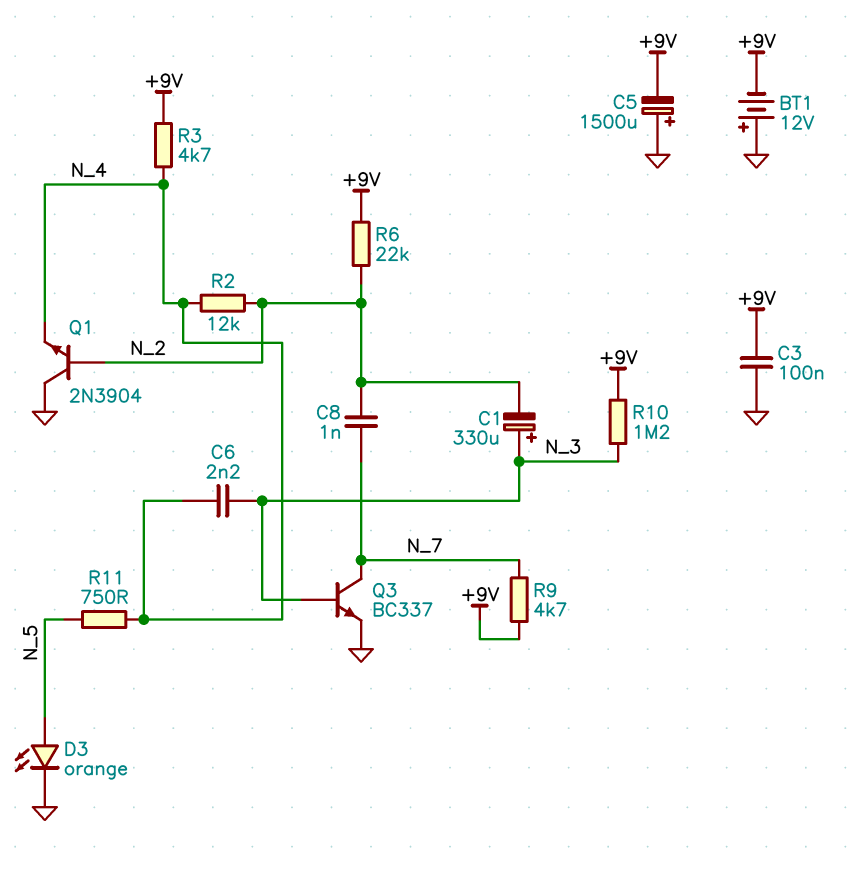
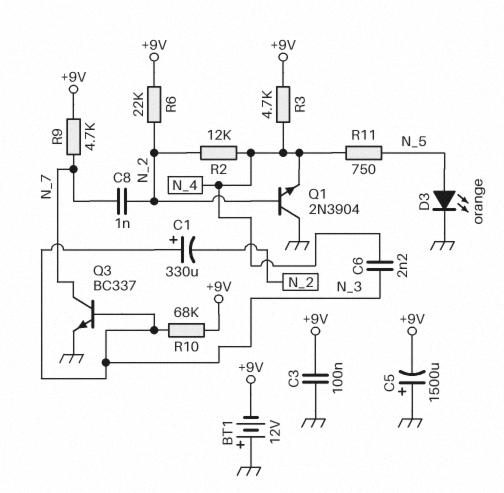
R10: 1.2M (+9V, N_3) -> 68k (+9V, N_3)

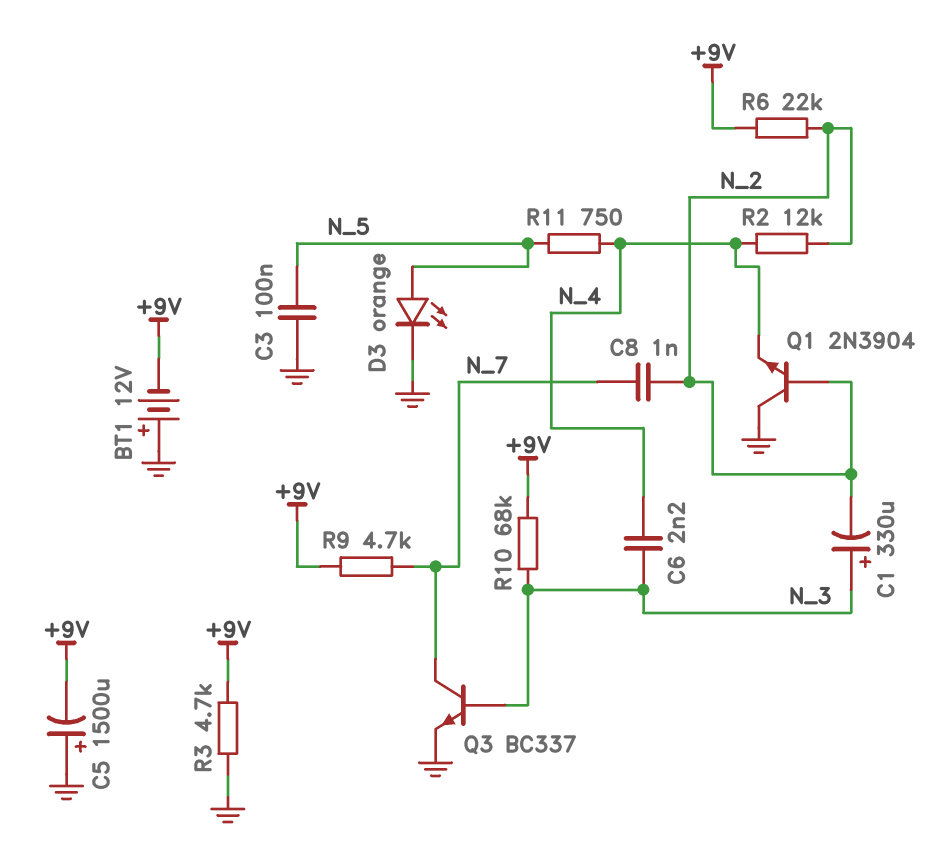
C3: 100nF (+9V, GND) -> 100nF (GND, N_5)
R3: 4.7k (+9V, N_4) -> 4.7k (+9V, GND)

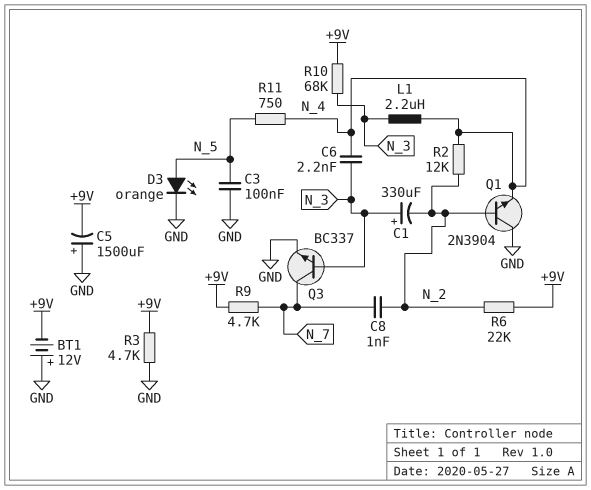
L1: none -> 2.2uH (N_3, N_4)

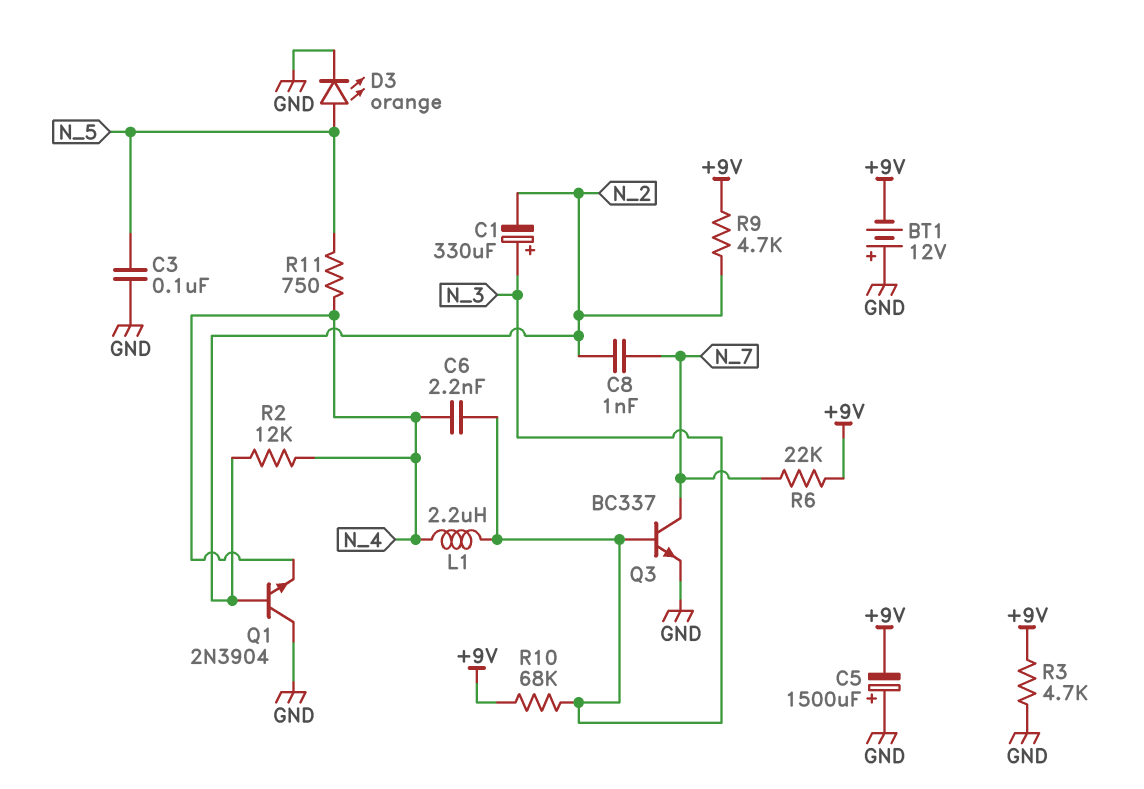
R6: 22k (+9V, N_2) -> 22k (+9V, N_7)
R9: 4.7k (+9V, N_7) -> 4.7k (+9V, N_2)

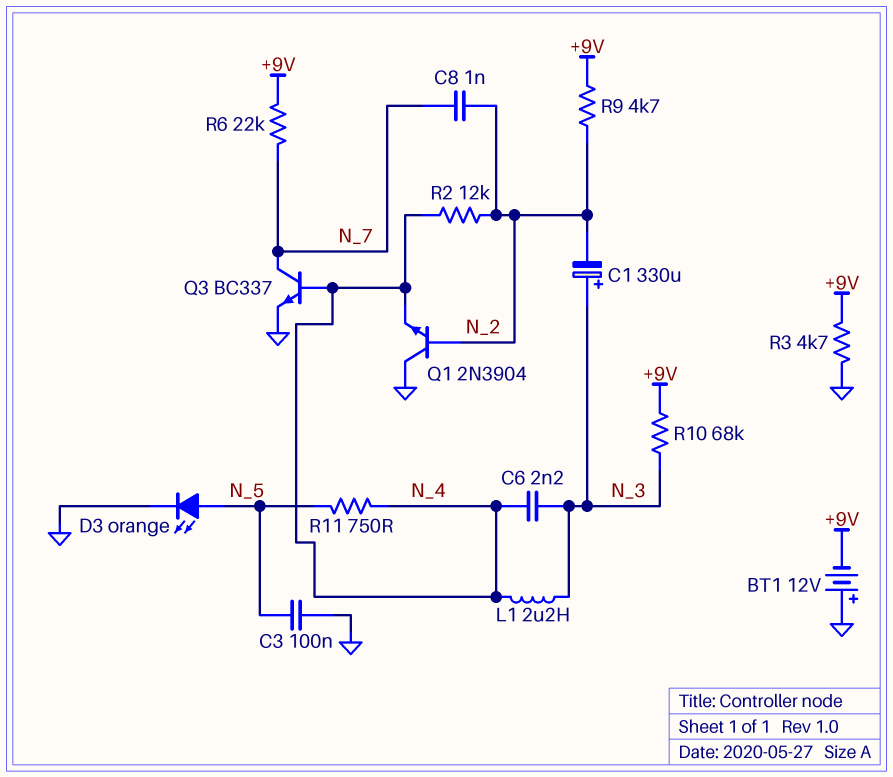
C5: 1500uF (plus GND, minus +9V) -> none
Q3: NPN BC337 (B N_3, C N_7, E GND) -> NPN BC337 (B N_4, C N_7, E GND)

